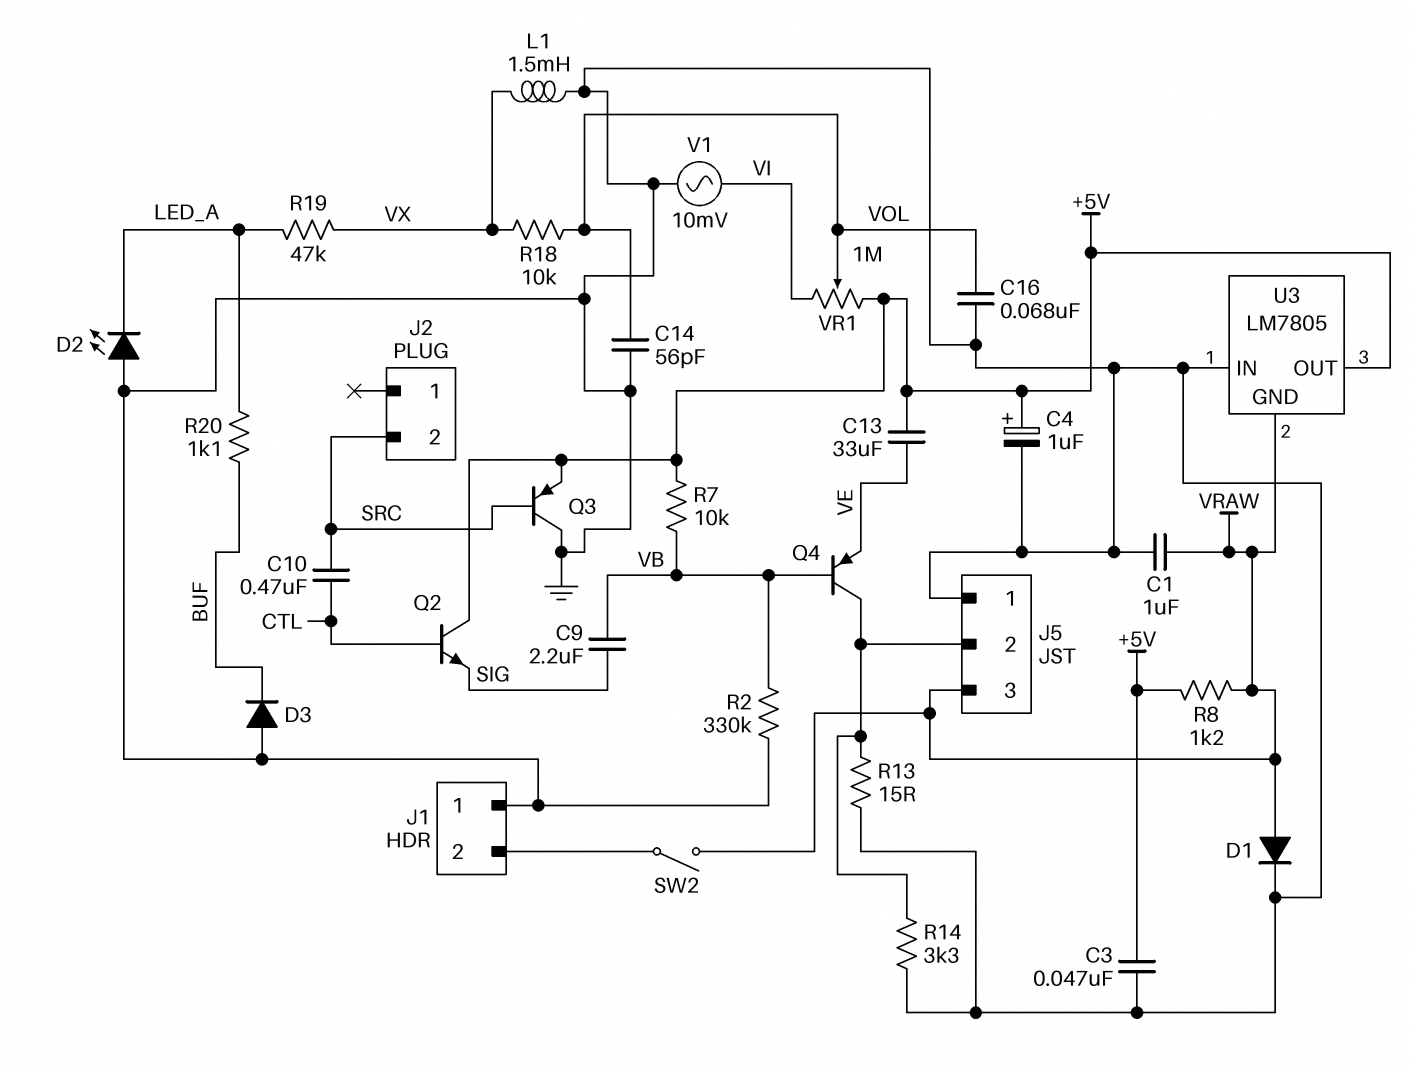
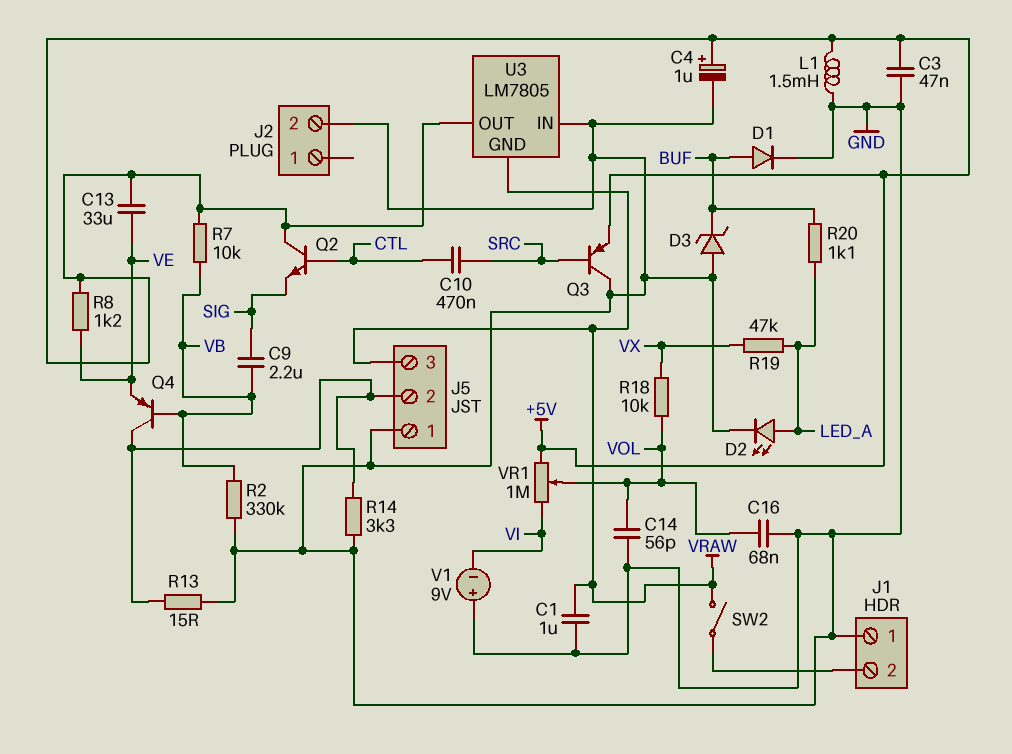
D1: diode (A VRAW, K GND) -> diode (A BUF, K GND)
D2: LED (A GND, K LED_A) -> LED (A LED_A, K GND)
D3: diode (A GND, K BUF) -> zener (A GND, K BUF)
J2 pin 2: SRC -> GND
L1: 1.5mH (GND, VX) -> 1.5mH (+5V, GND)
R8: 1.2k (+5V, VRAW) -> 1.2k (+5V, VE)
V1: AC 10mV (GND, VI) -> 9V (plus GND, minus VI)

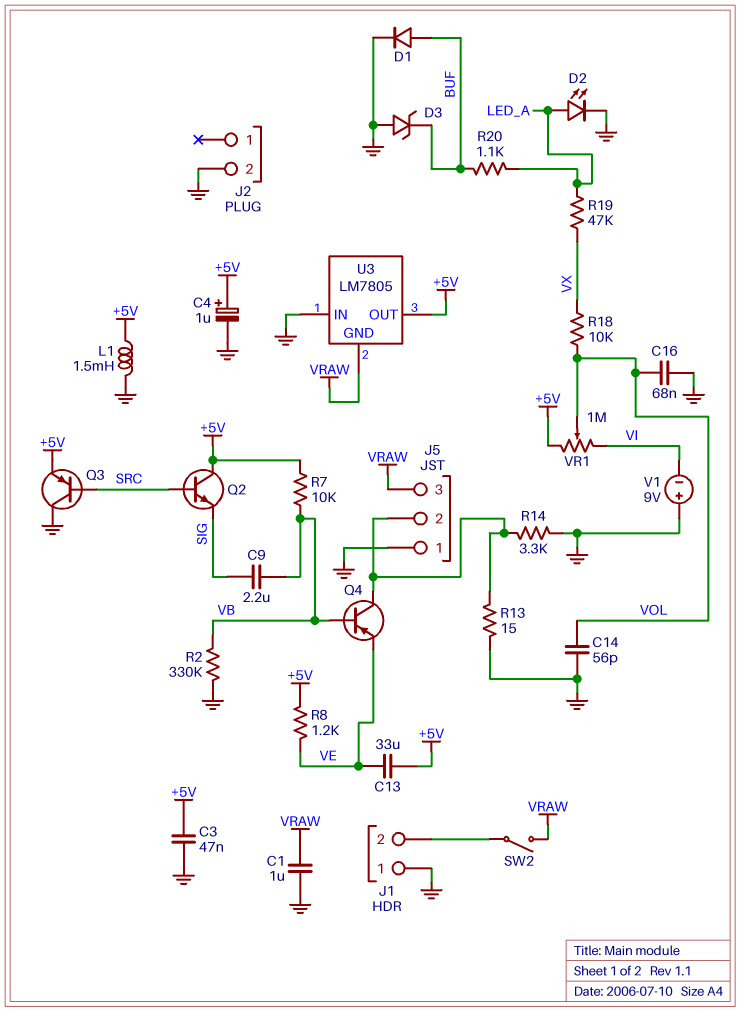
C10: 470nF (CTL, SRC) -> none
Q2: NPN (B CTL, C +5V, E SIG) -> NPN (B SRC, C +5V, E SIG)

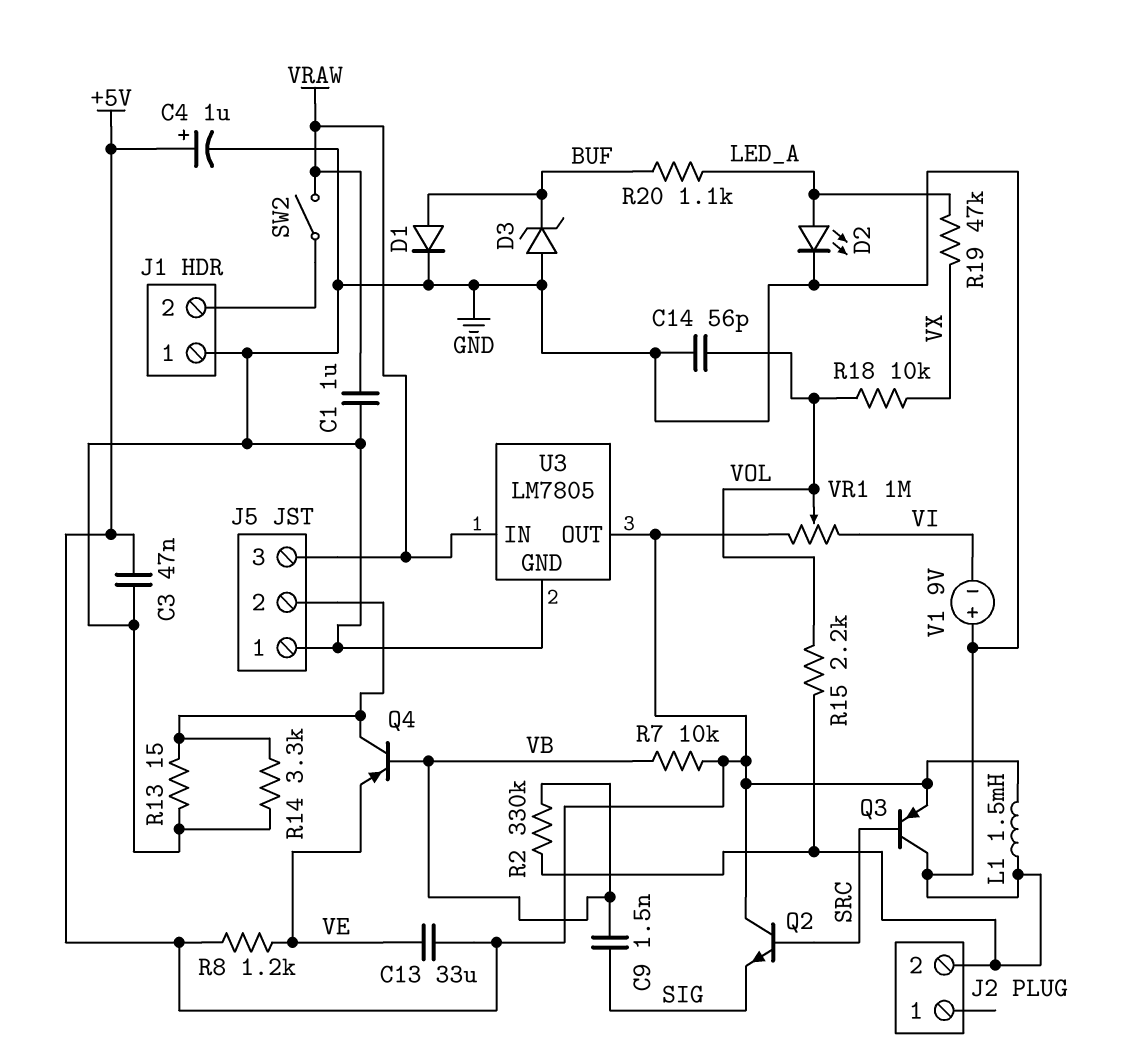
C9: 2.2uF (SIG, VB) -> 1.5nF (SIG, VB)
C16: 68nF (GND, VOL) -> none
R15: none -> 2.2k (GND, VOL)
U3 pin GND: VRAW -> GND
U3 pin IN: GND -> VRAW

